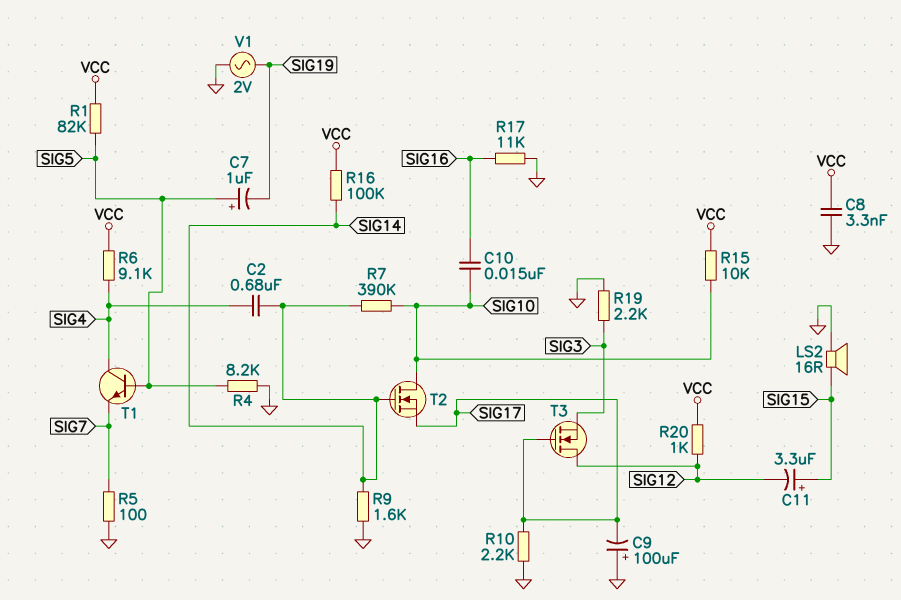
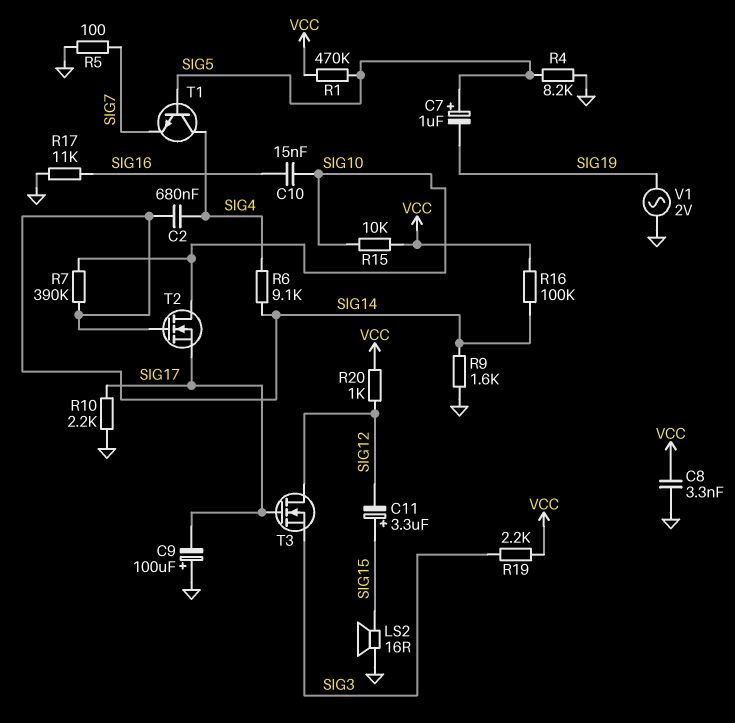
R1: 82k (SIG5, VCC) -> 470k (SIG5, VCC)
R6: 9.1k (SIG4, VCC) -> 9.1k (SIG4, SIG14)
R19: 2.2k (GND, SIG3) -> 2.2k (SIG3, VCC)

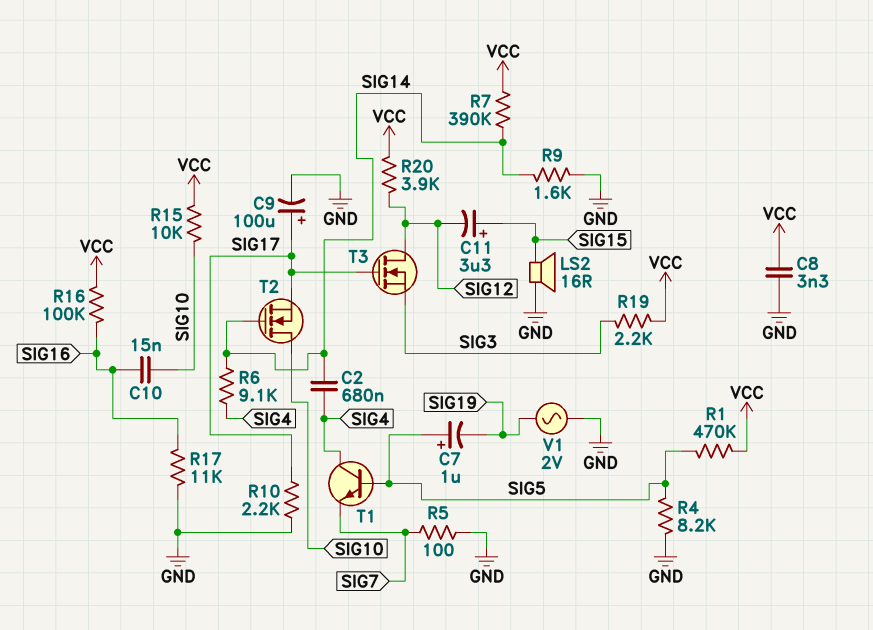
C9: 100uF (plus GND, minus SIG17) -> 100uF (plus SIG17, minus GND)
R7: 390k (SIG10, SIG14) -> 390k (SIG14, VCC)
R16: 100k (SIG14, VCC) -> 100k (SIG16, VCC)
R20: 1k (SIG12, VCC) -> 3.9k (SIG12, VCC)

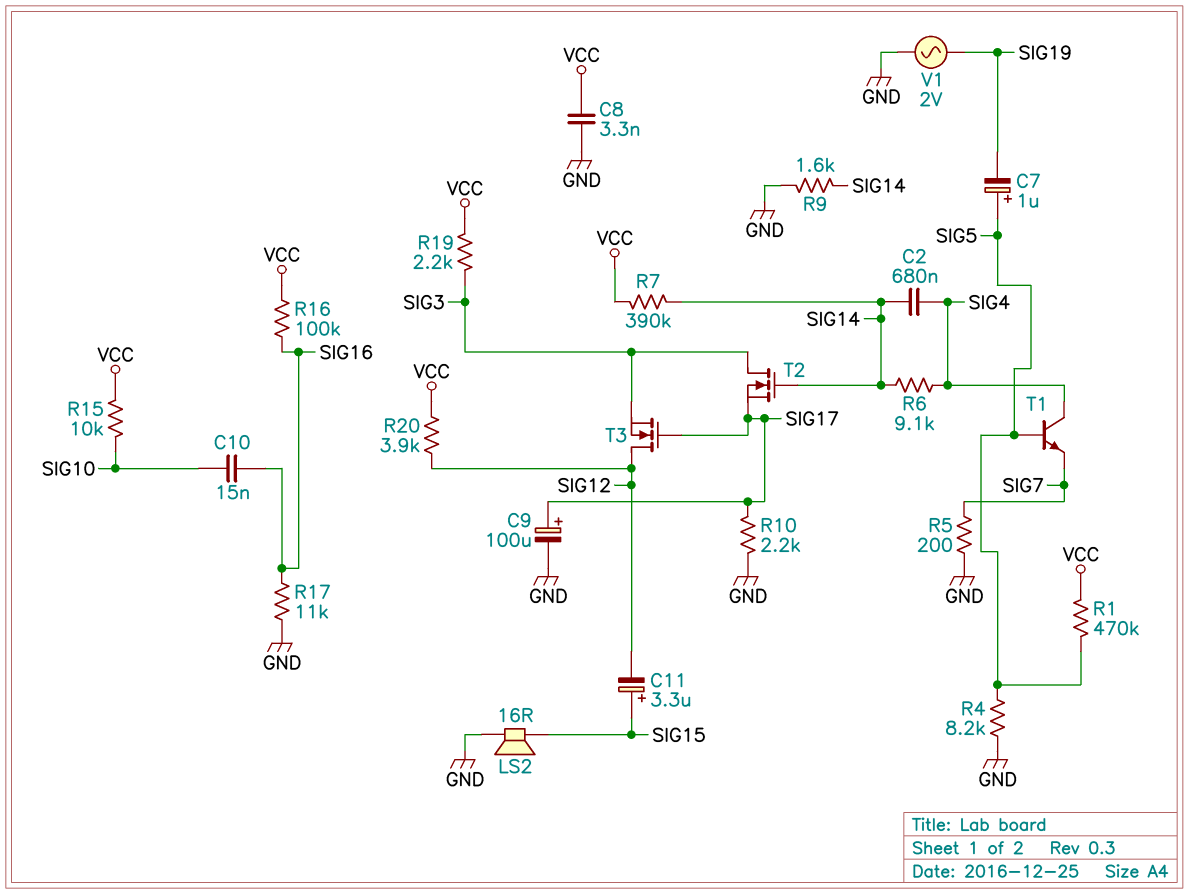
R5: 100 (GND, SIG7) -> 200 (GND, SIG7)
T2: NMOS (G SIG14, D SIG10, S SIG17) -> NMOS (G SIG14, D SIG3, S SIG17)

